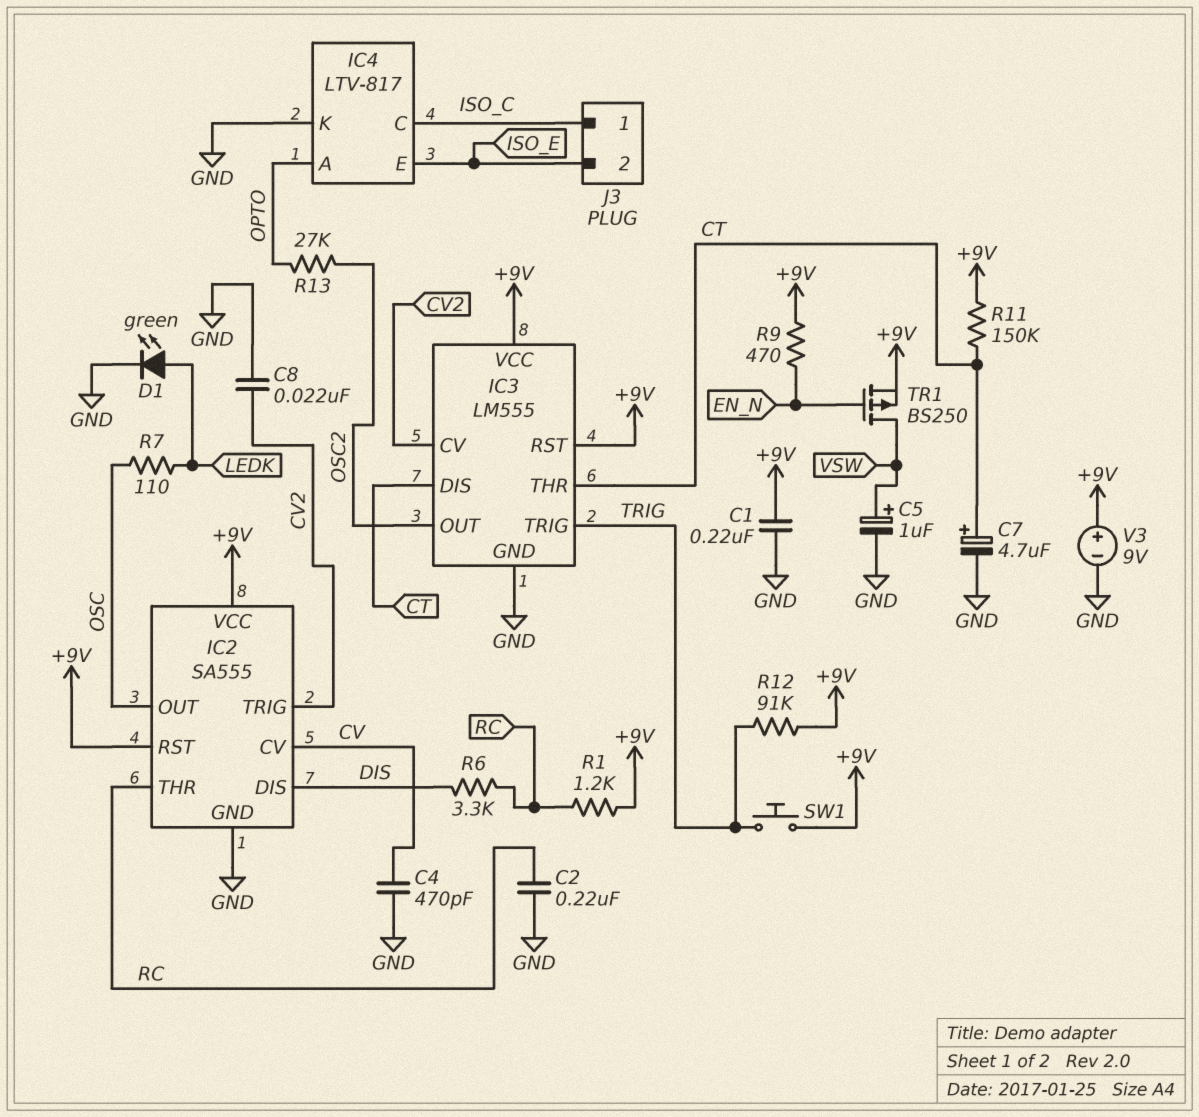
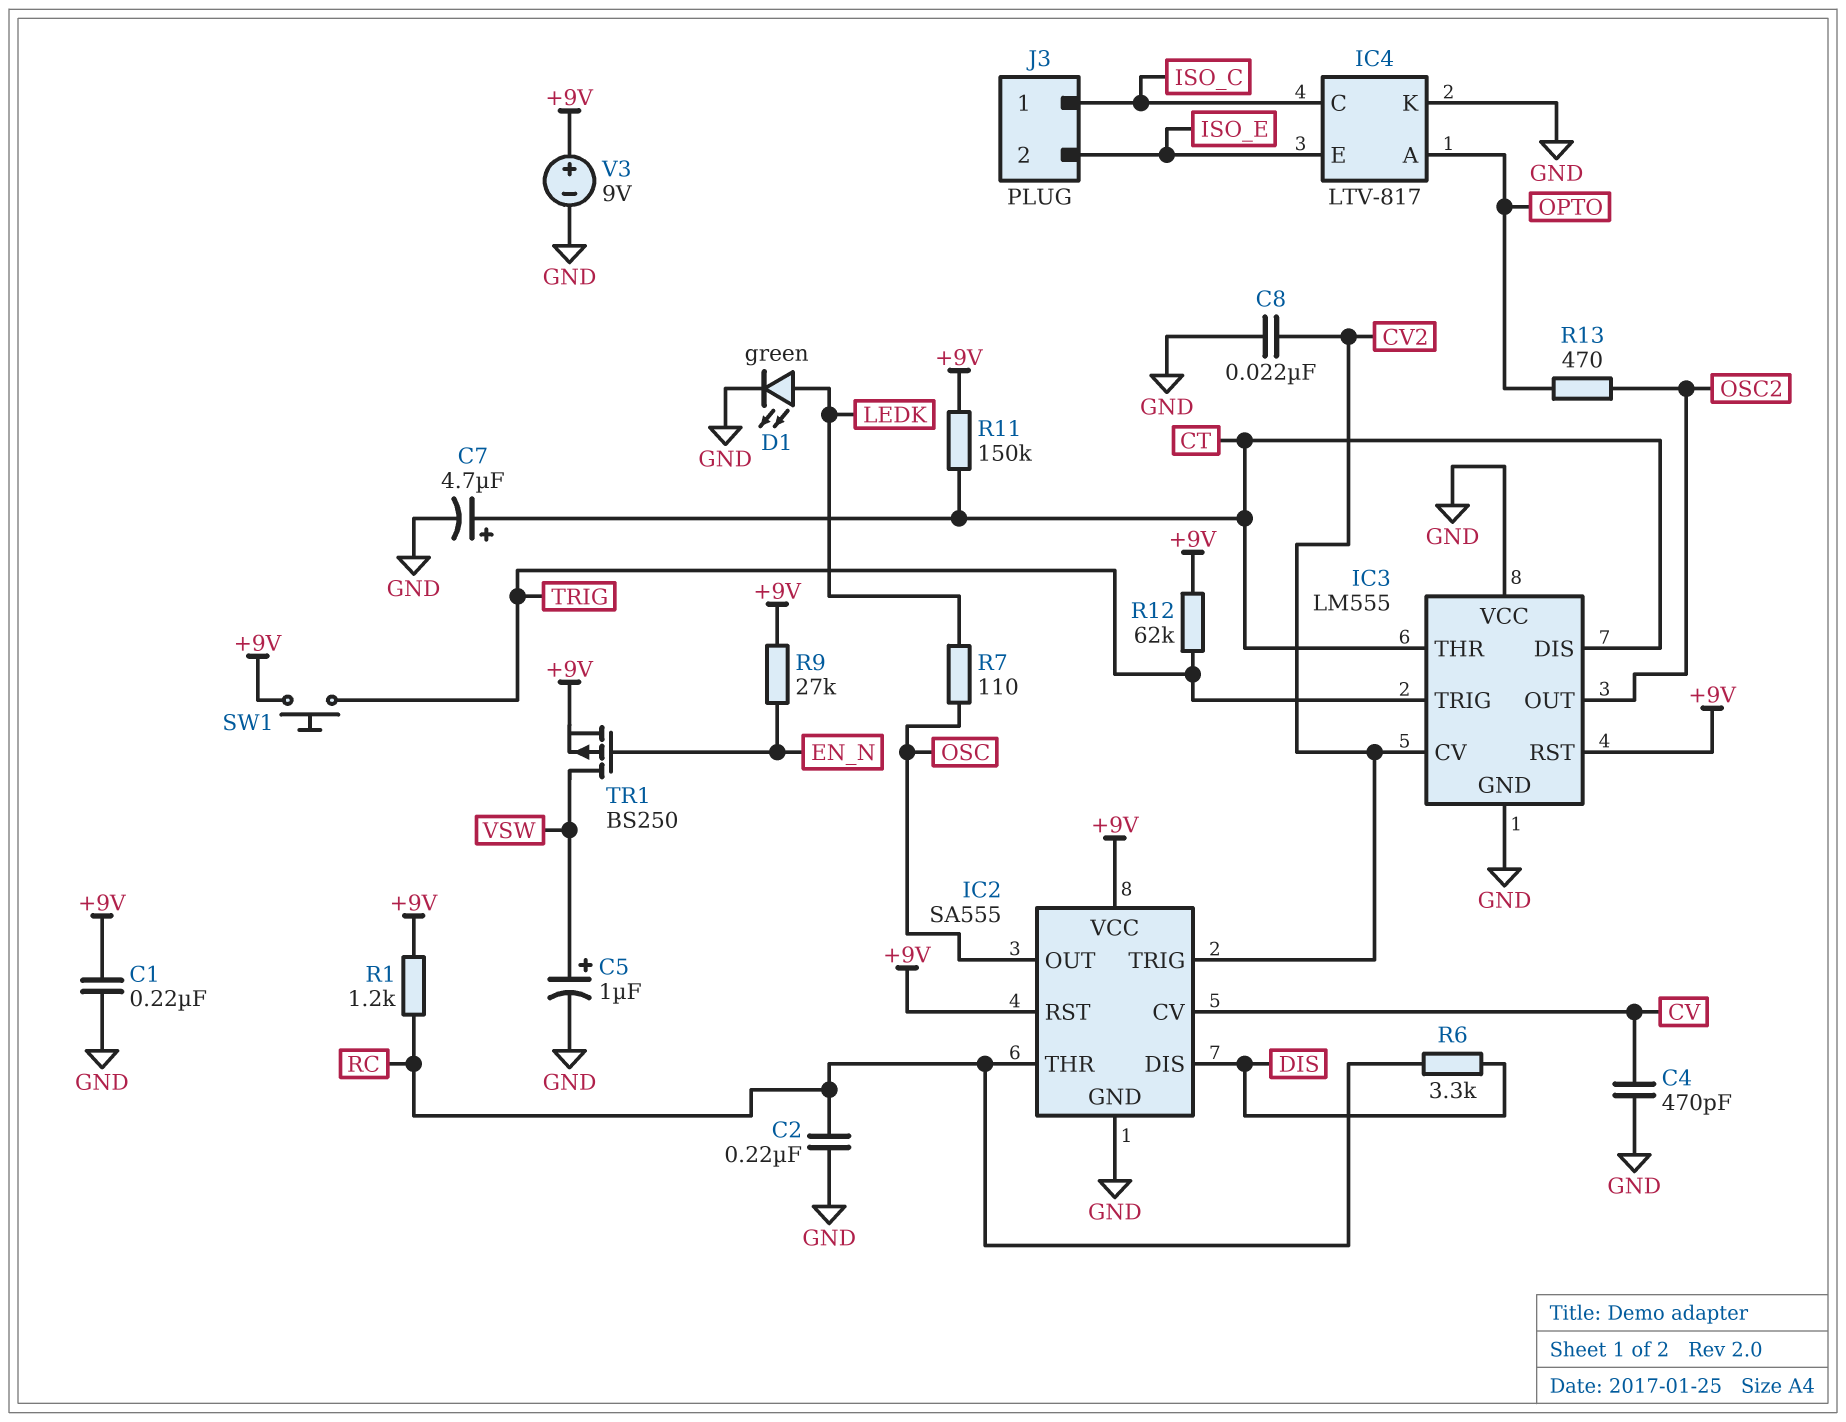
IC3 pin VCC: +9V -> GND
R9: 470 (+9V, EN_N) -> 27k (+9V, EN_N)
R12: 91k (+9V, TRIG) -> 62k (+9V, TRIG)
R13: 27k (OPTO, OSC2) -> 470 (OPTO, OSC2)

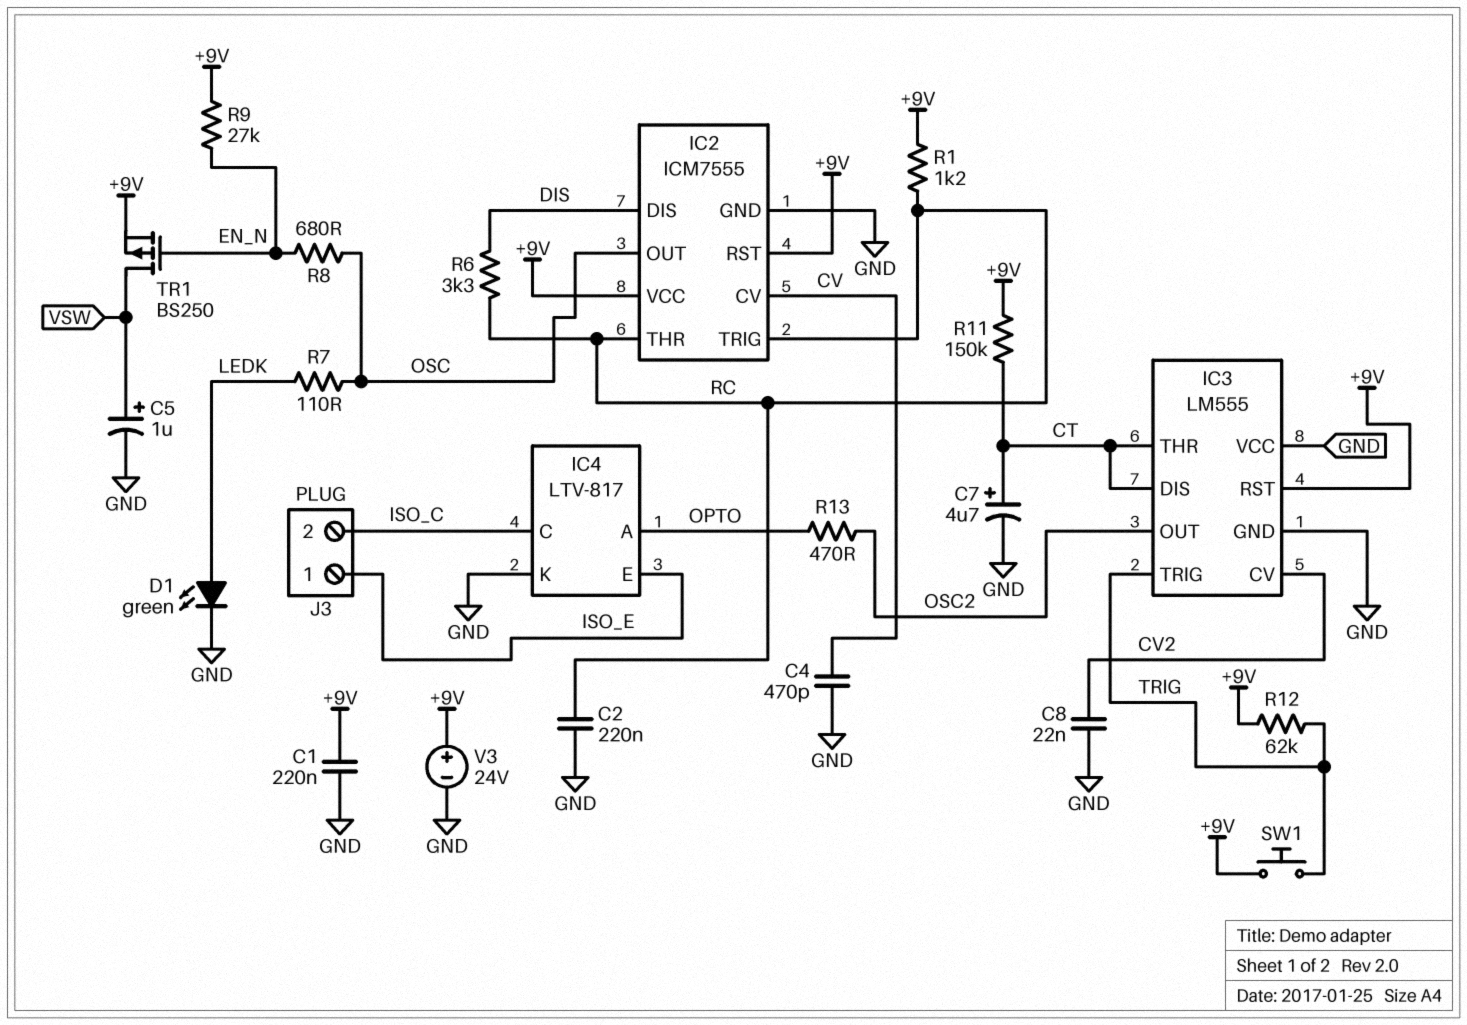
IC2: SA555 -> ICM7555
IC2 pin TRIG: CV2 -> RC
J3 pin 1: ISO_C -> ISO_E
J3 pin 2: ISO_E -> ISO_C
R8: none -> 680 (EN_N, OSC)
V3: 9V (plus +9V, minus GND) -> 24V (plus +9V, minus GND)

